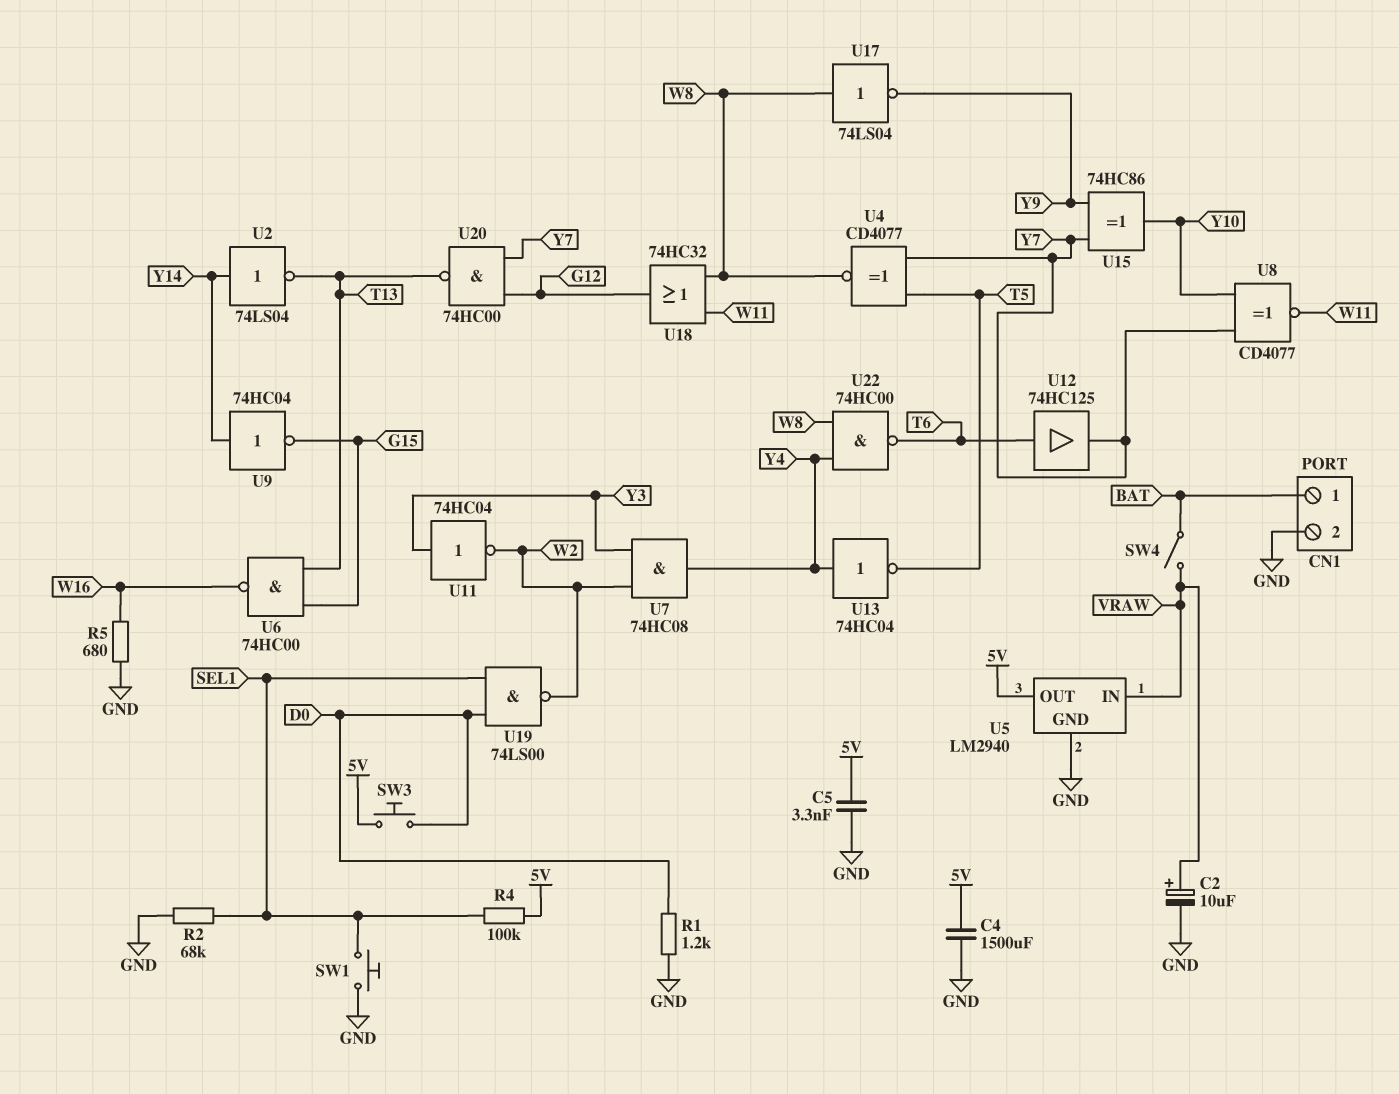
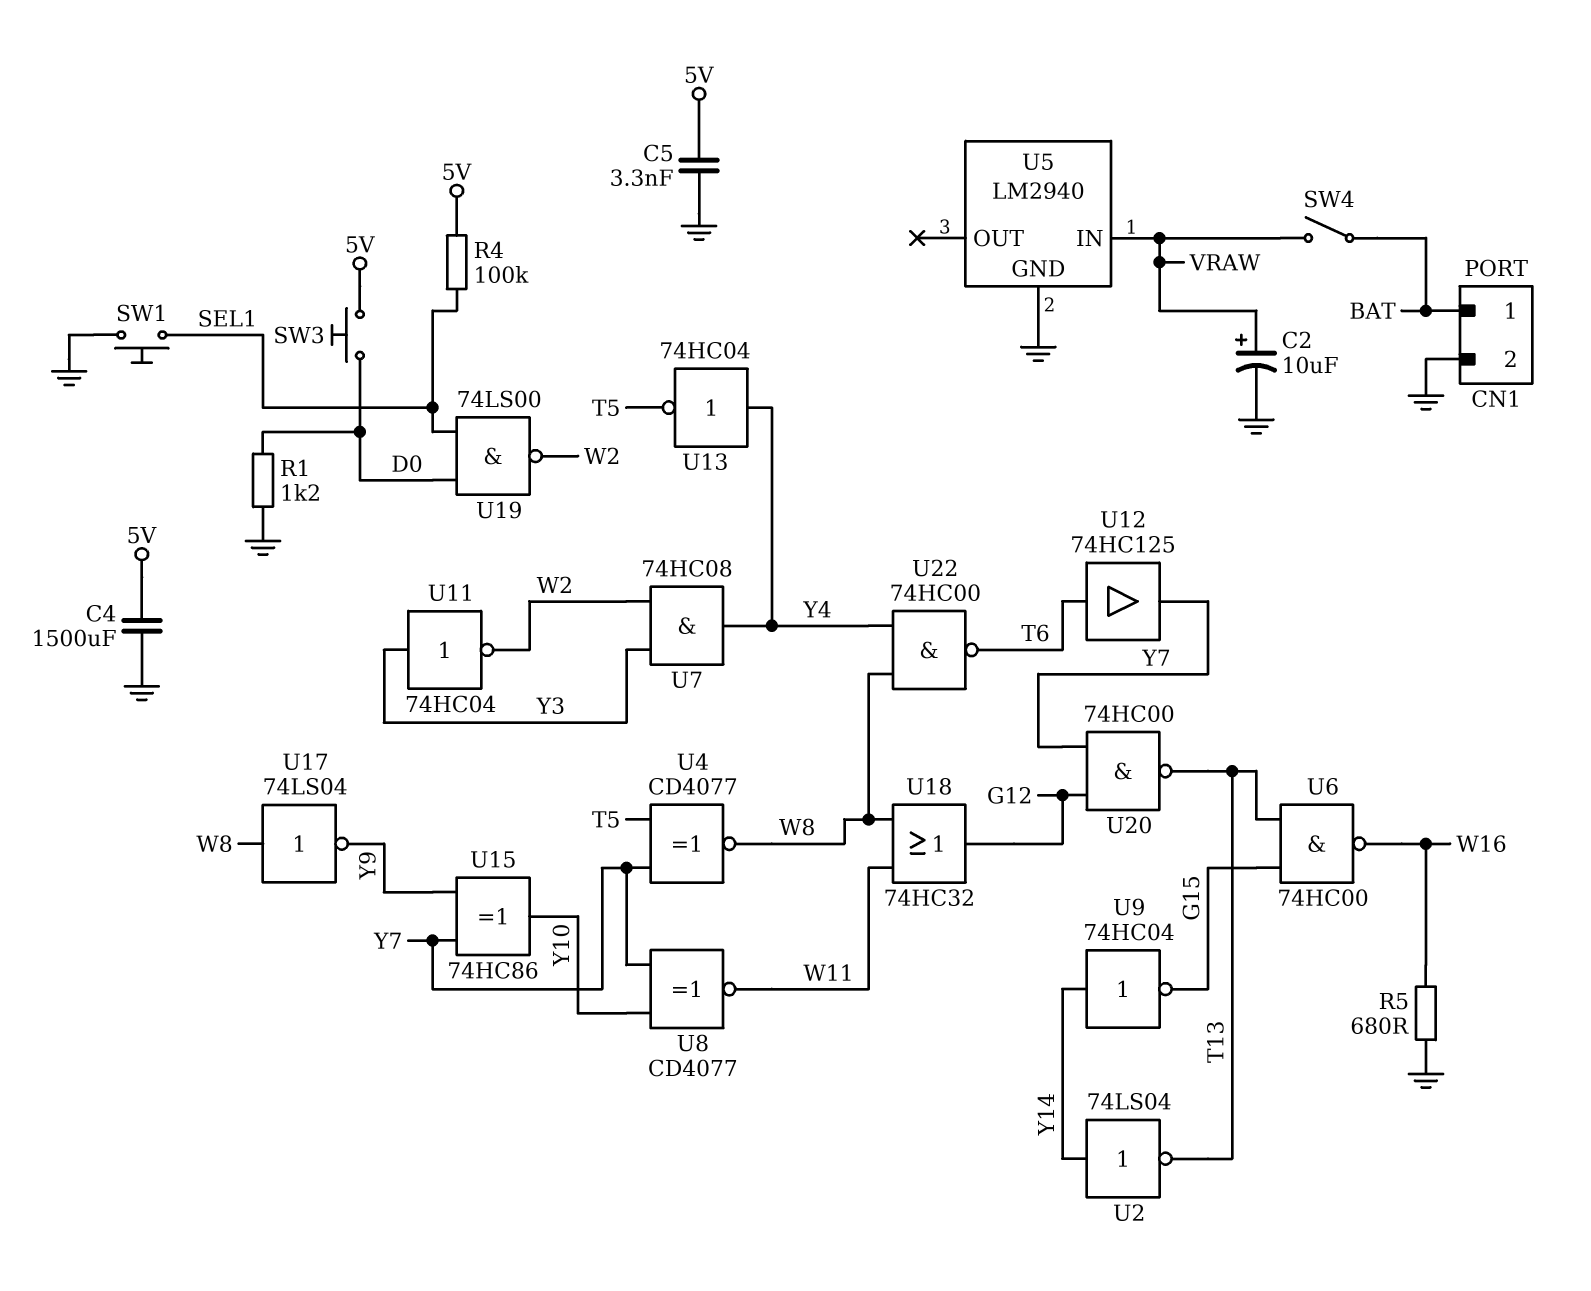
R2: 68k (GND, SEL1) -> none
U5 pin OUT: 5V -> none

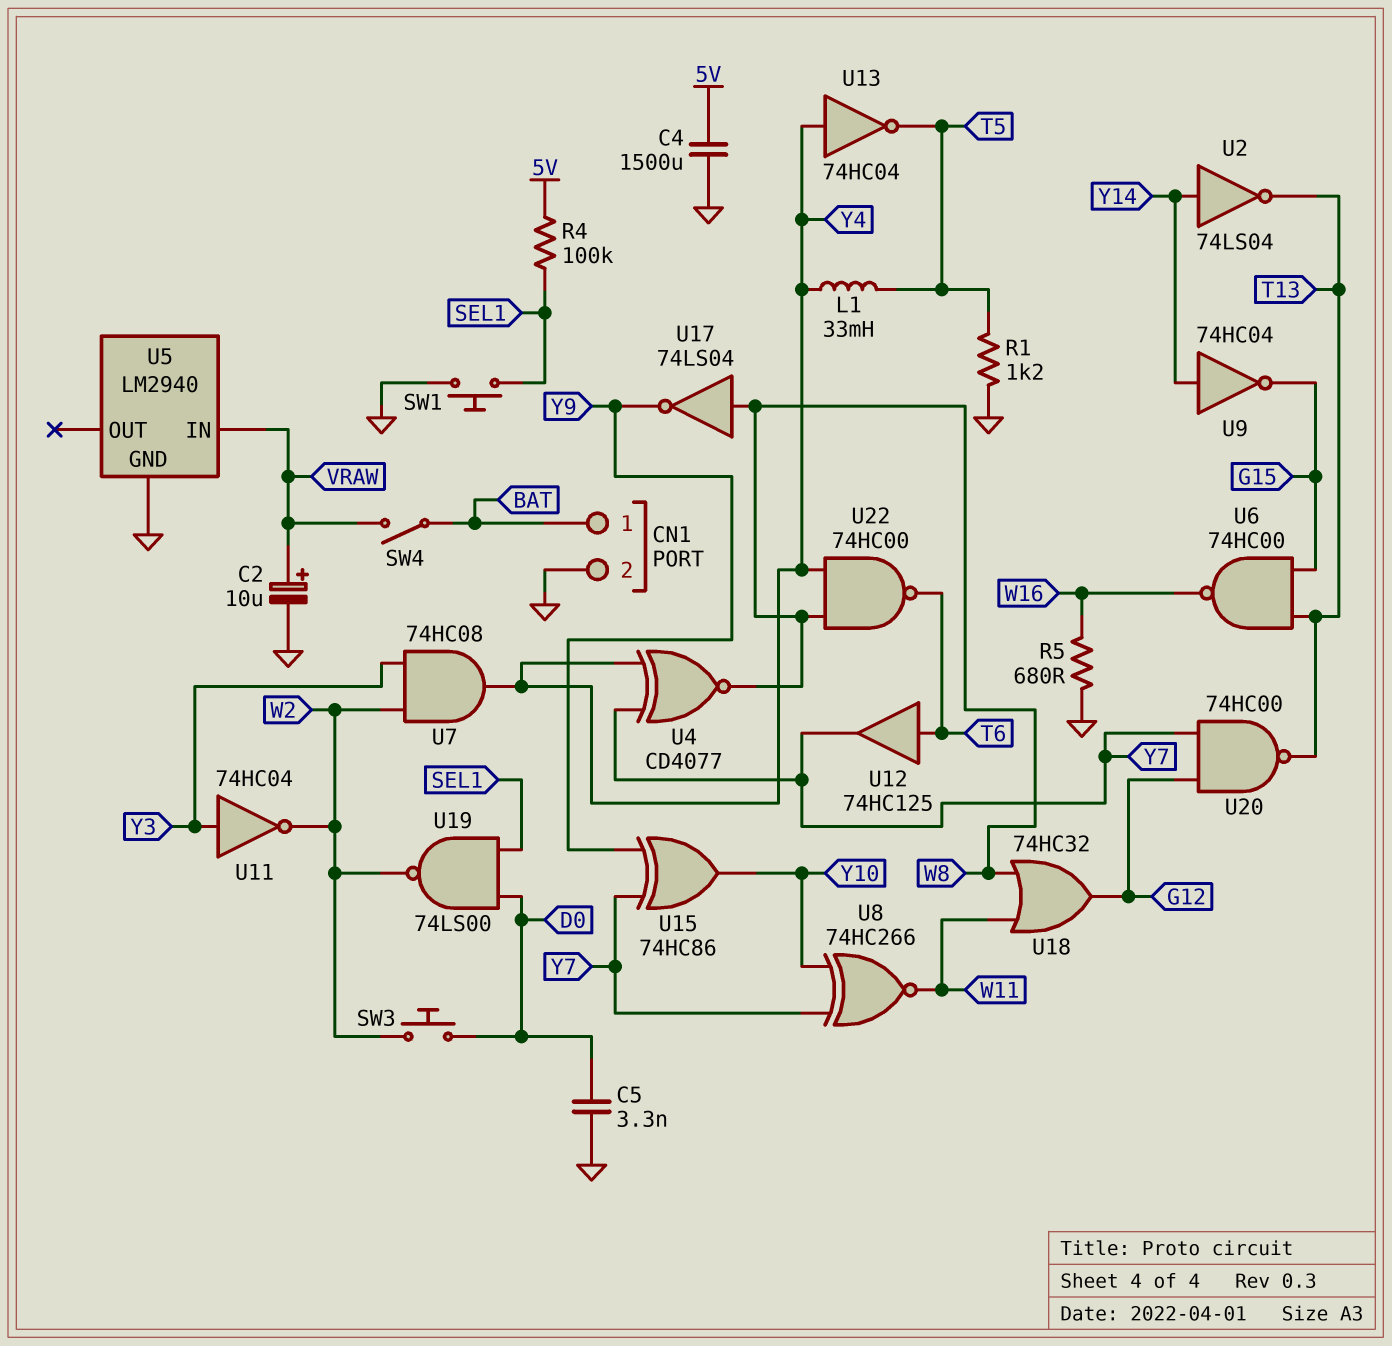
C5: 3.3nF (5V, GND) -> 3.3nF (D0, GND)
L1: none -> 33mH (T5, Y4)
R1: 1.2k (D0, GND) -> 1.2k (GND, T5)
SW3: button (5V, D0) -> button (D0, W2)
U4: XNOR CD4077 (in T5, in Y7, out W8) -> XNOR CD4077 (in Y4, in Y7, out W8)
U8: XNOR CD4077 (in Y7, in Y10, out W11) -> XNOR 74HC266 (in Y7, in Y10, out W11)

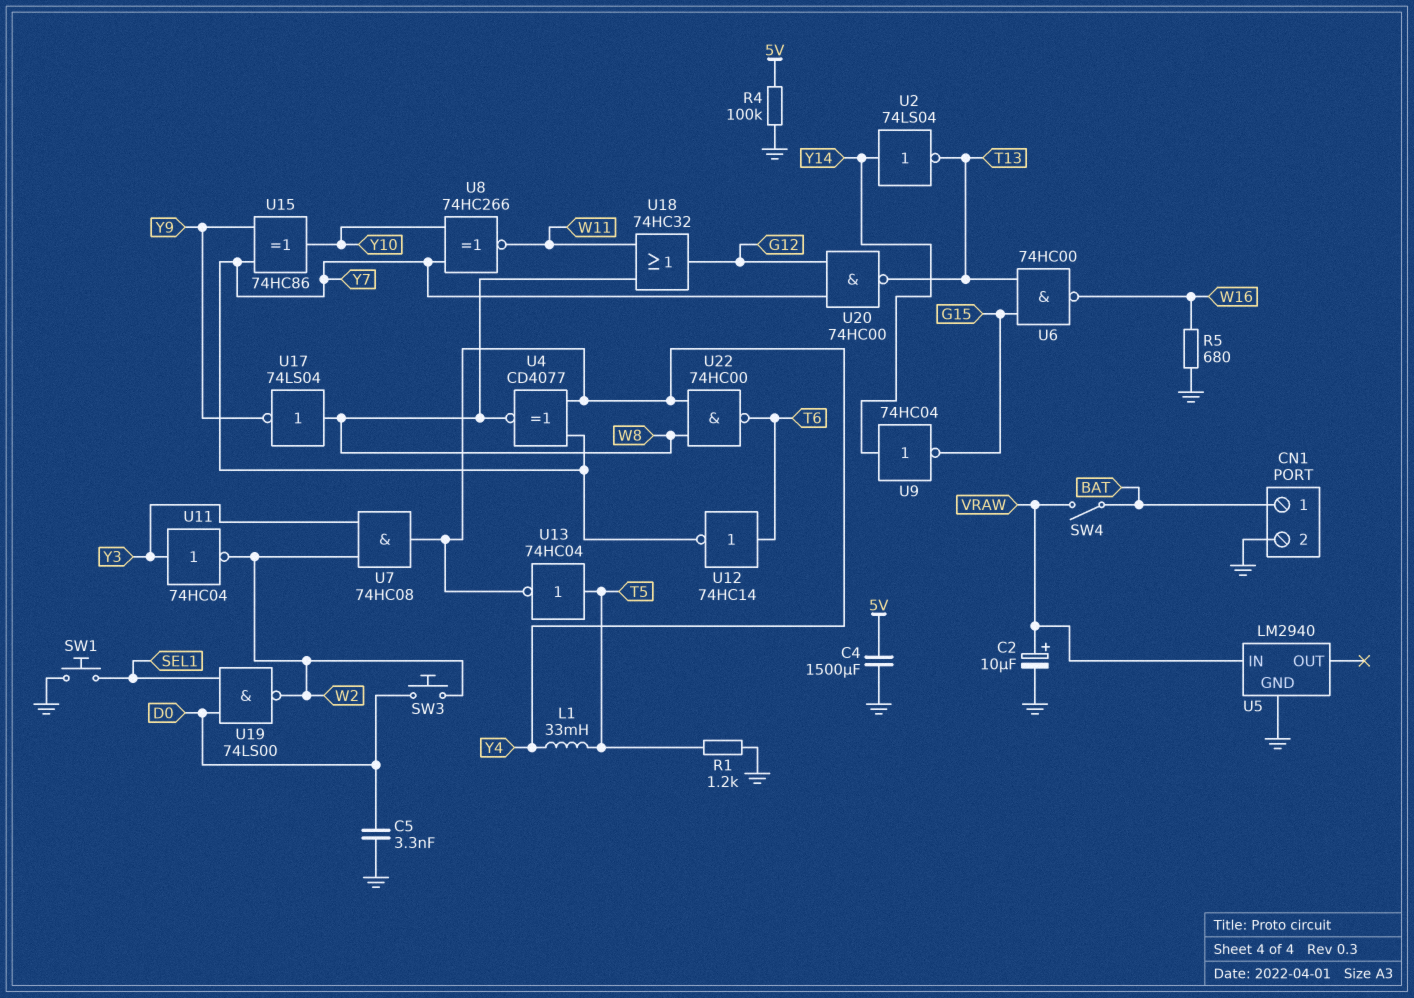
R4: 100k (5V, SEL1) -> 100k (5V, GND)
U12: buffer 74HC125 (in T6, out Y7) -> NOT 74HC14 (in T6, out Y7)
U13: NOT 74HC04 (in Y4, out T5) -> NOT 74HC04 (in T5, out Y4)

